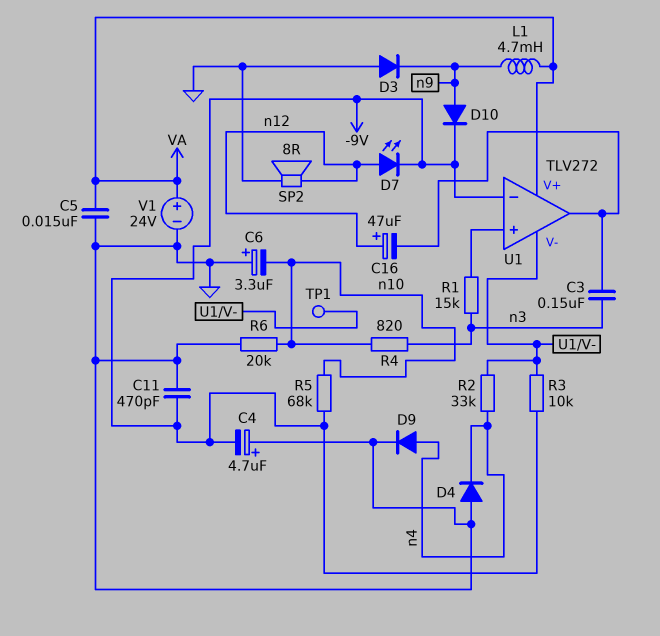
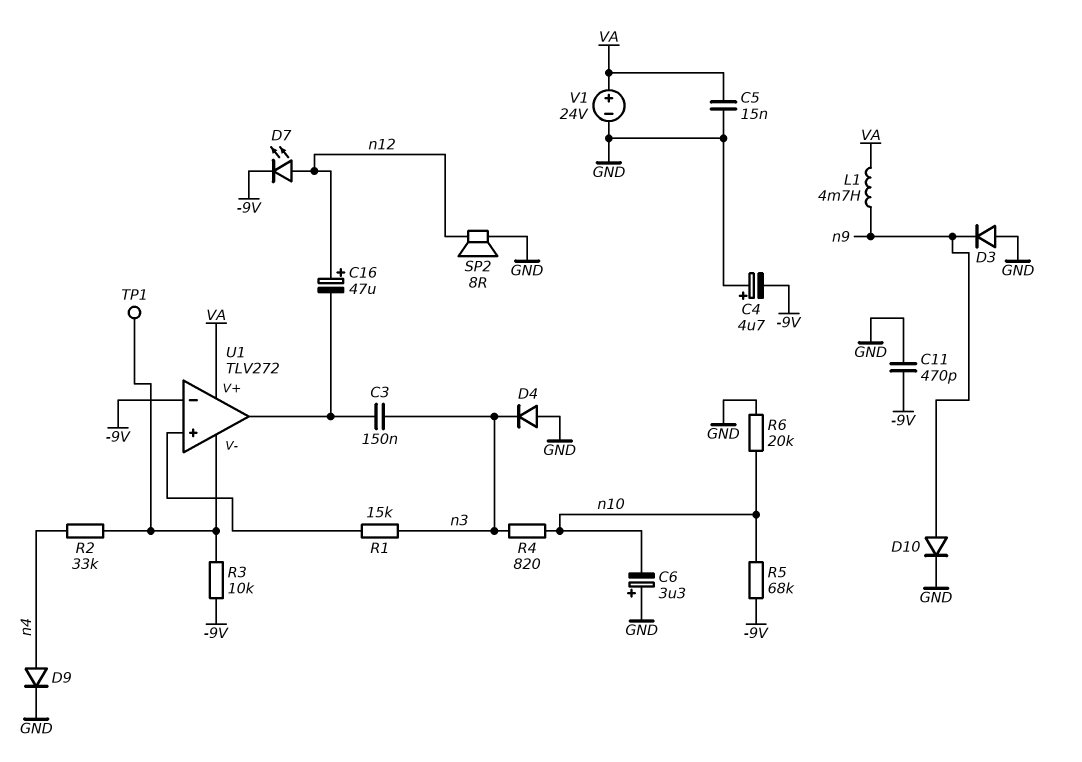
D4: diode (A GND, K n4) -> diode (A GND, K n3)
D10: diode (A n9, K -9V) -> diode (A n9, K GND)

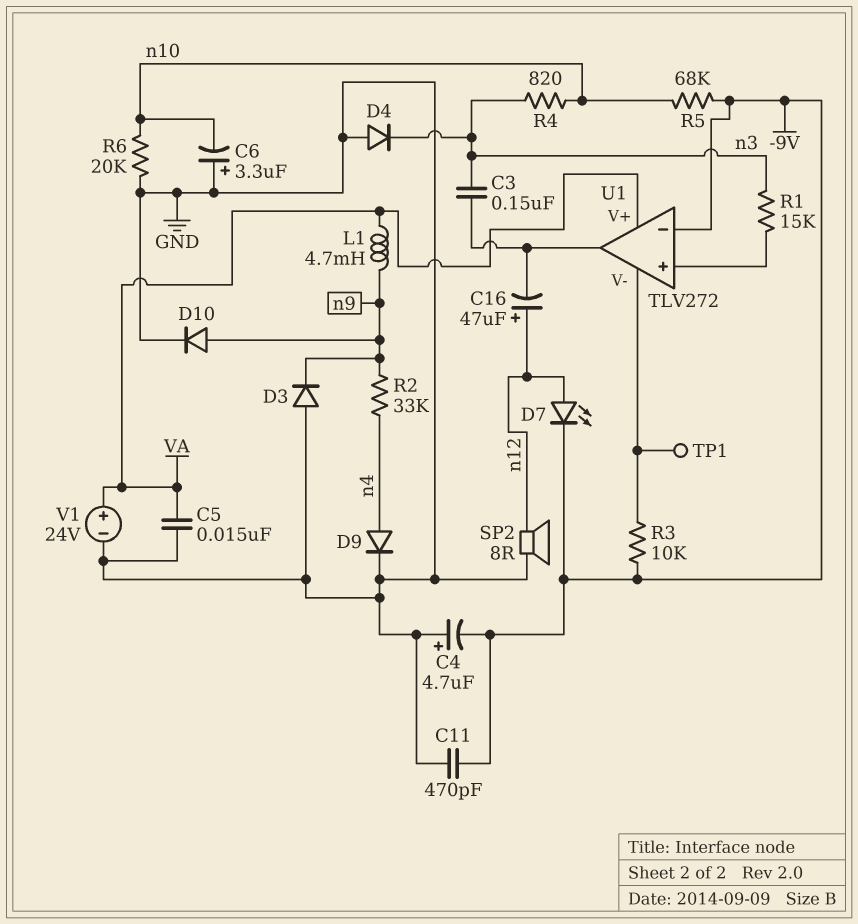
R2: 33k (U1/V-, n4) -> 33k (n4, n9)

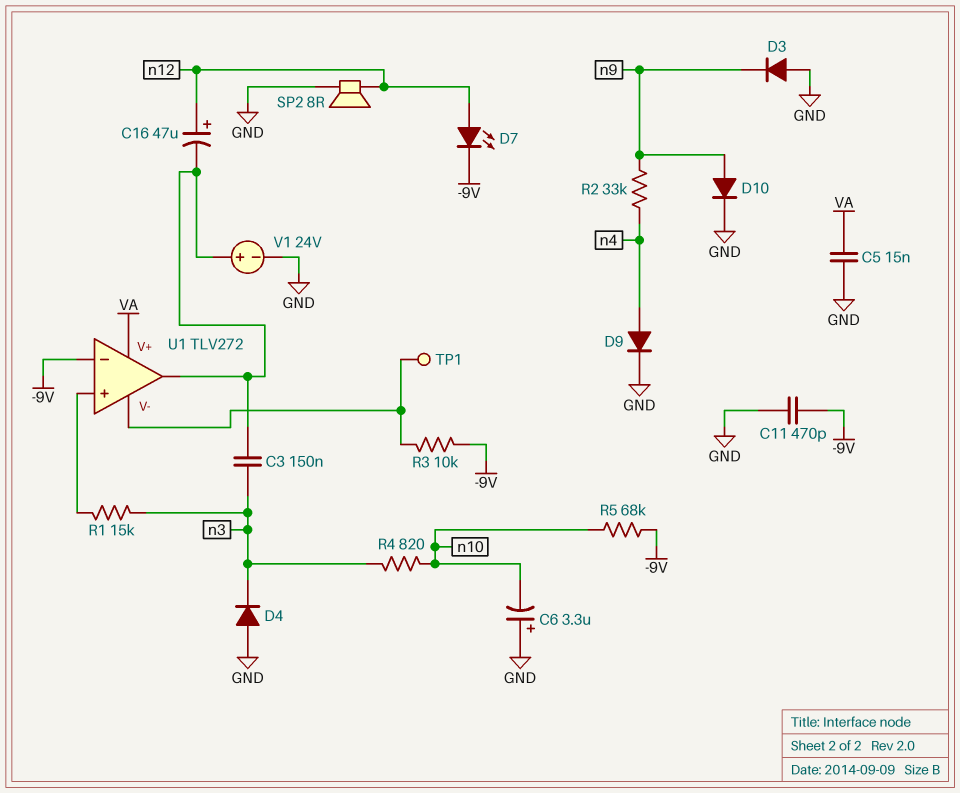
C4: 4.7uF (plus GND, minus -9V) -> none
L1: 4.7mH (VA, n9) -> none
R6: 20k (GND, n10) -> none
V1: 24V (plus VA, minus GND) -> 24V (plus U1/out, minus GND)

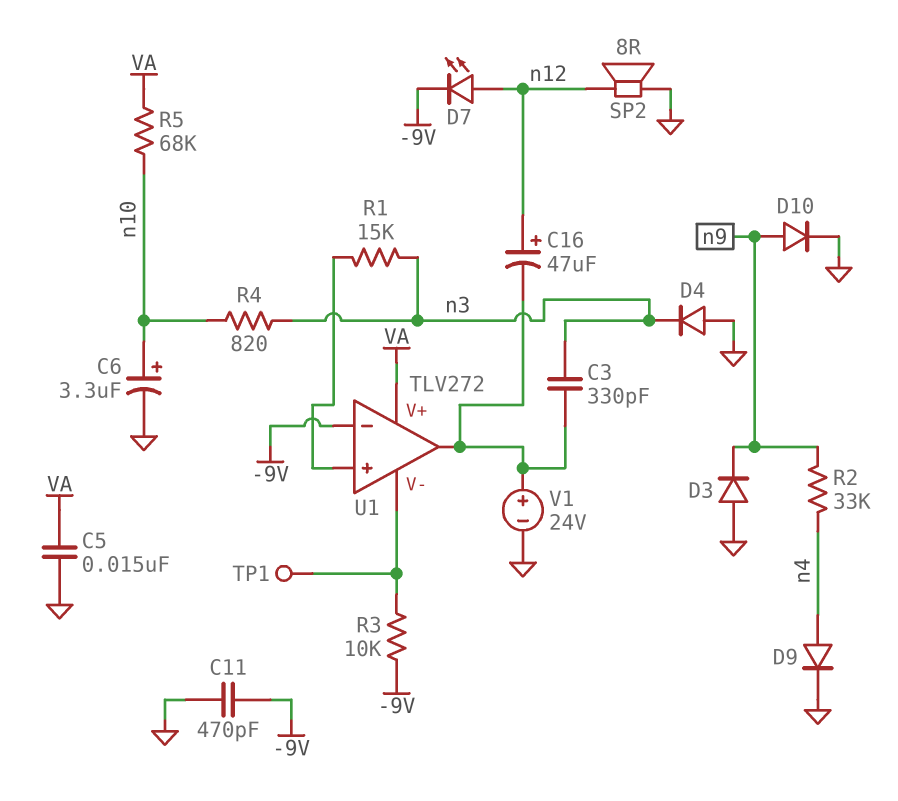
C3: 150nF (U1/out, n3) -> 330pF (U1/out, n3)
C6: 3.3uF (plus GND, minus n10) -> 3.3uF (plus n10, minus GND)
R5: 68k (-9V, n10) -> 68k (VA, n10)

